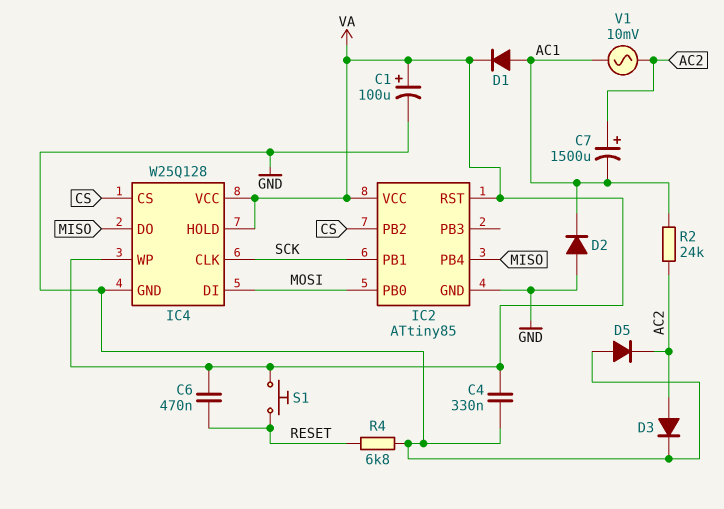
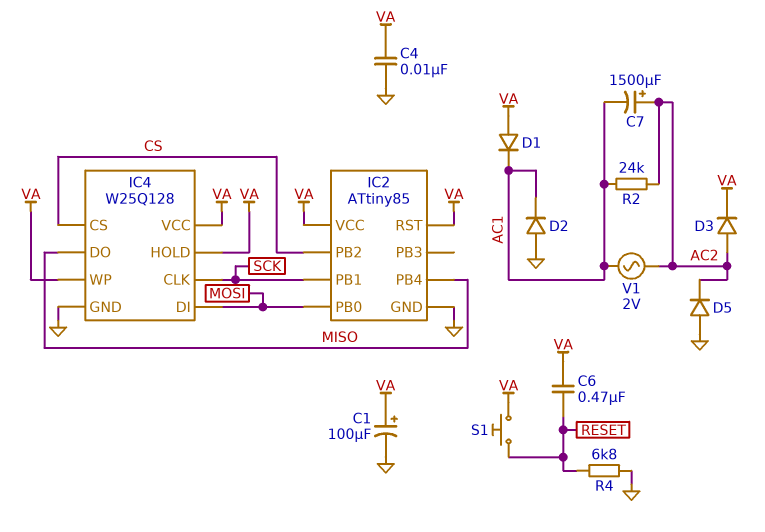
C4: 330nF (GND, VA) -> 10nF (GND, VA)
D1: diode (A AC1, K VA) -> diode (A VA, K AC1)
D3: diode (A AC2, K GND) -> diode (A AC2, K VA)
V1: AC 10mV (AC1, AC2) -> AC 2V (AC1, AC2)

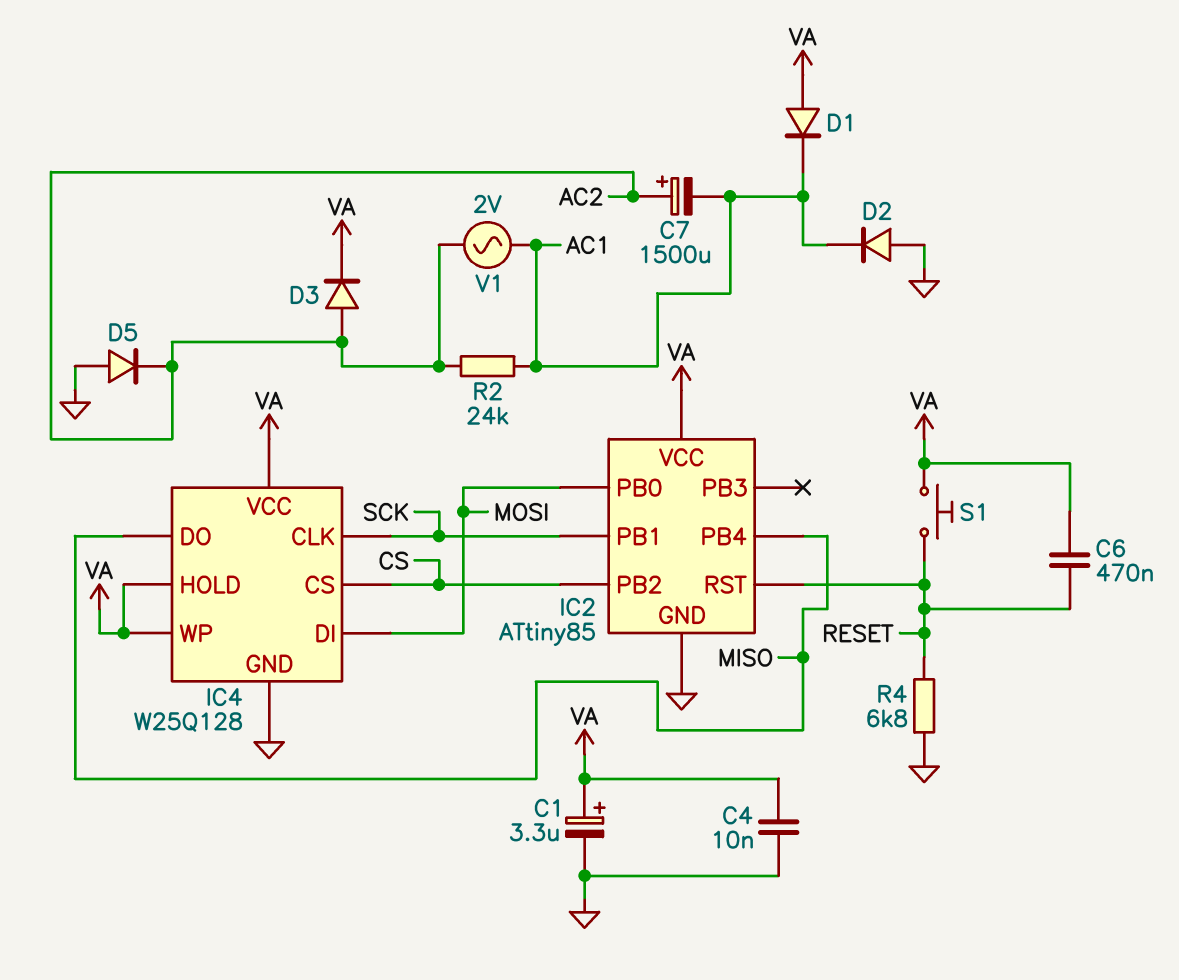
C1: 100uF (plus VA, minus GND) -> 3.3uF (plus VA, minus GND)
IC2 pin RST: VA -> RESET

